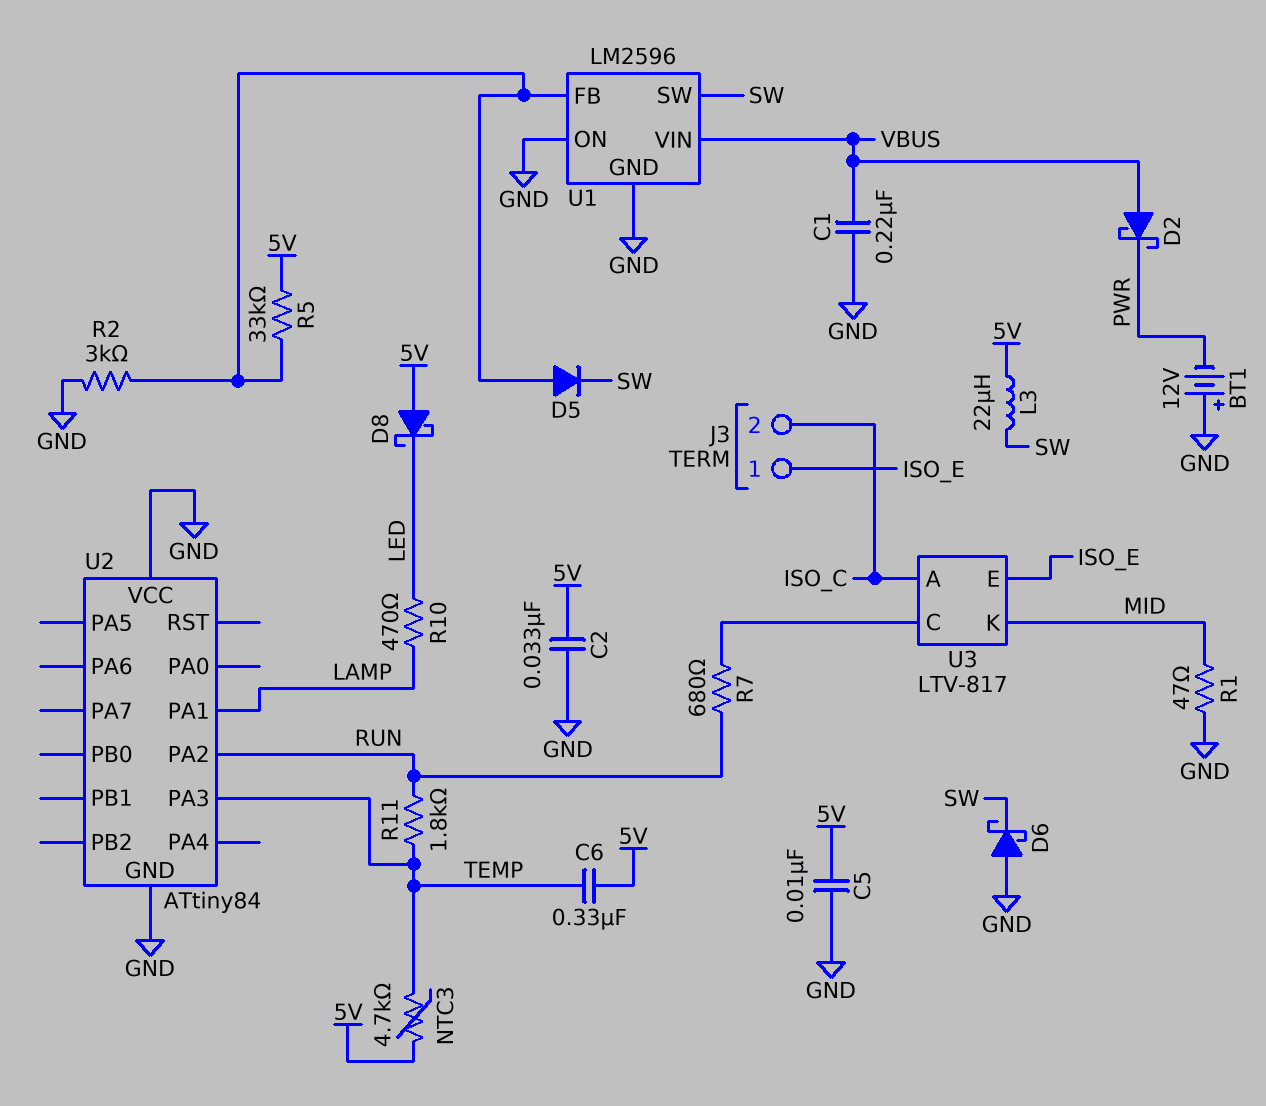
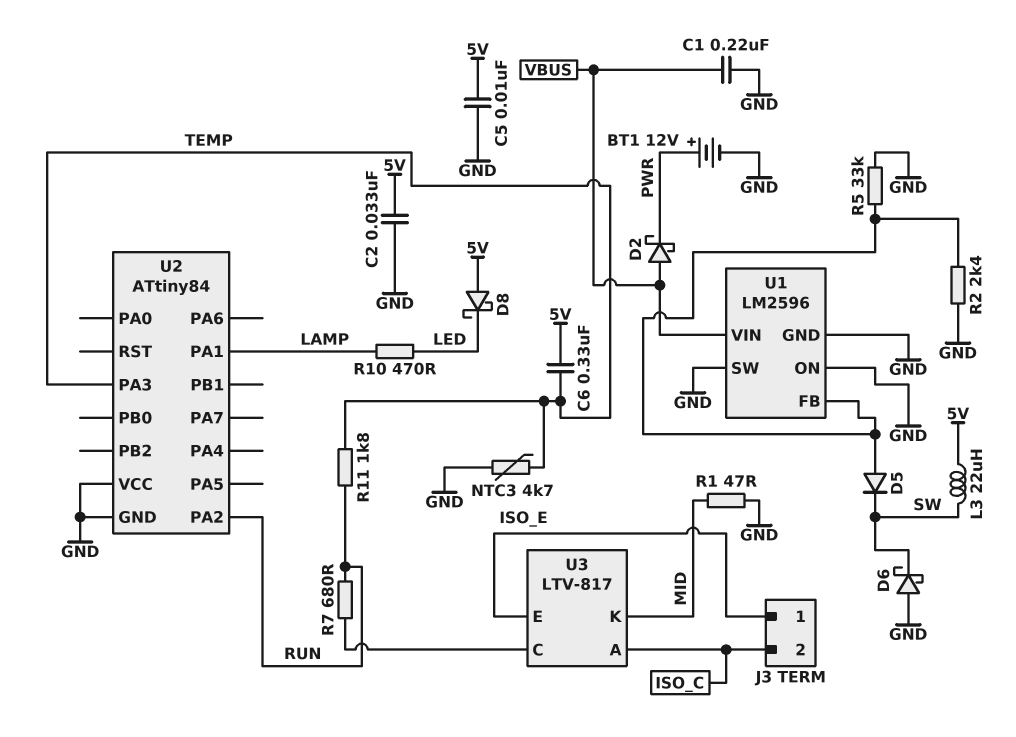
BT1: 12V (plus GND, minus PWR) -> 12V (plus PWR, minus GND)
NTC3: 4.7k (5V, TEMP) -> 4.7k (GND, TEMP)
R2: 3k (GND, U1/FB) -> 2.4k (GND, U1/FB)
R5: 33k (5V, U1/FB) -> 33k (GND, U1/FB)
U1 pin SW: SW -> GND

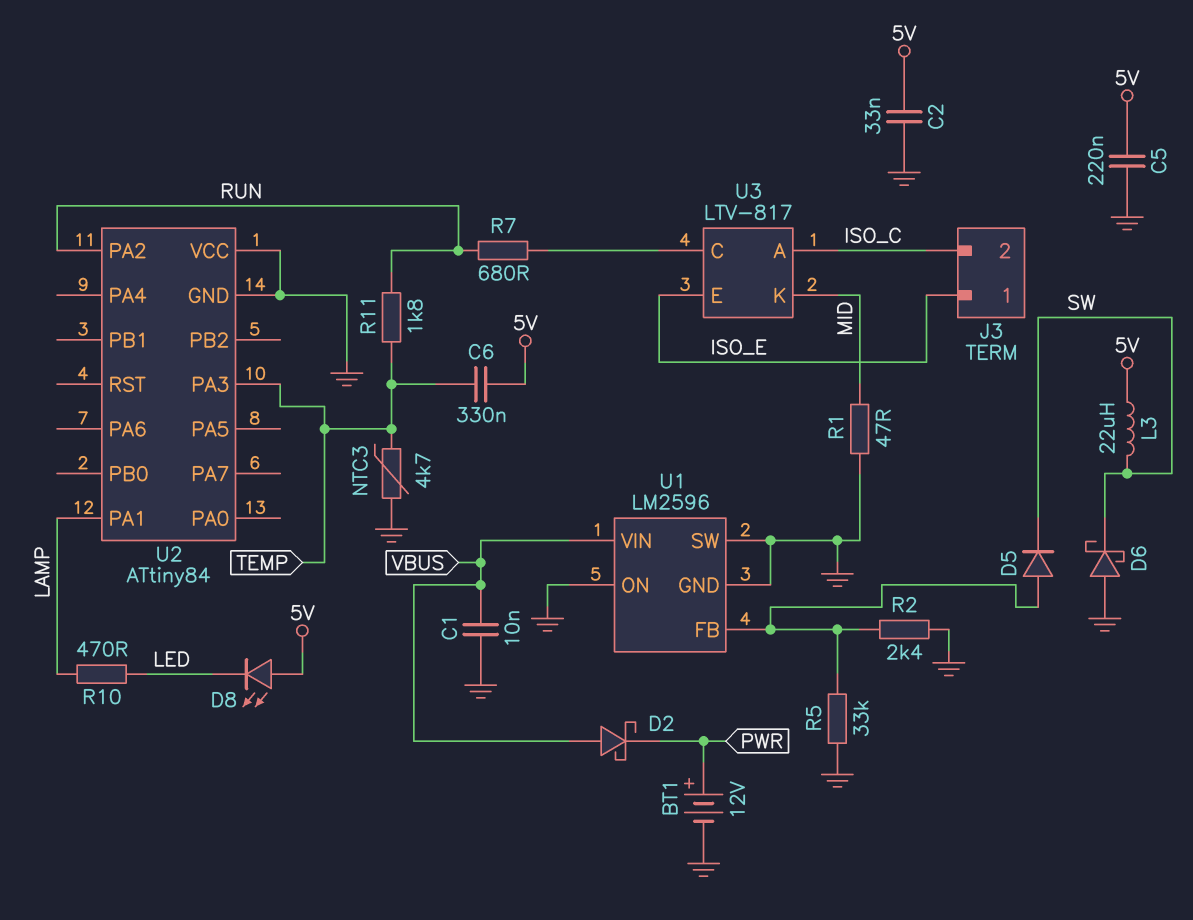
C1: 220nF (GND, VBUS) -> 10nF (GND, VBUS)
C5: 10nF (5V, GND) -> 220nF (5V, GND)
D8: schottky (A 5V, K LED) -> LED (A 5V, K LED)

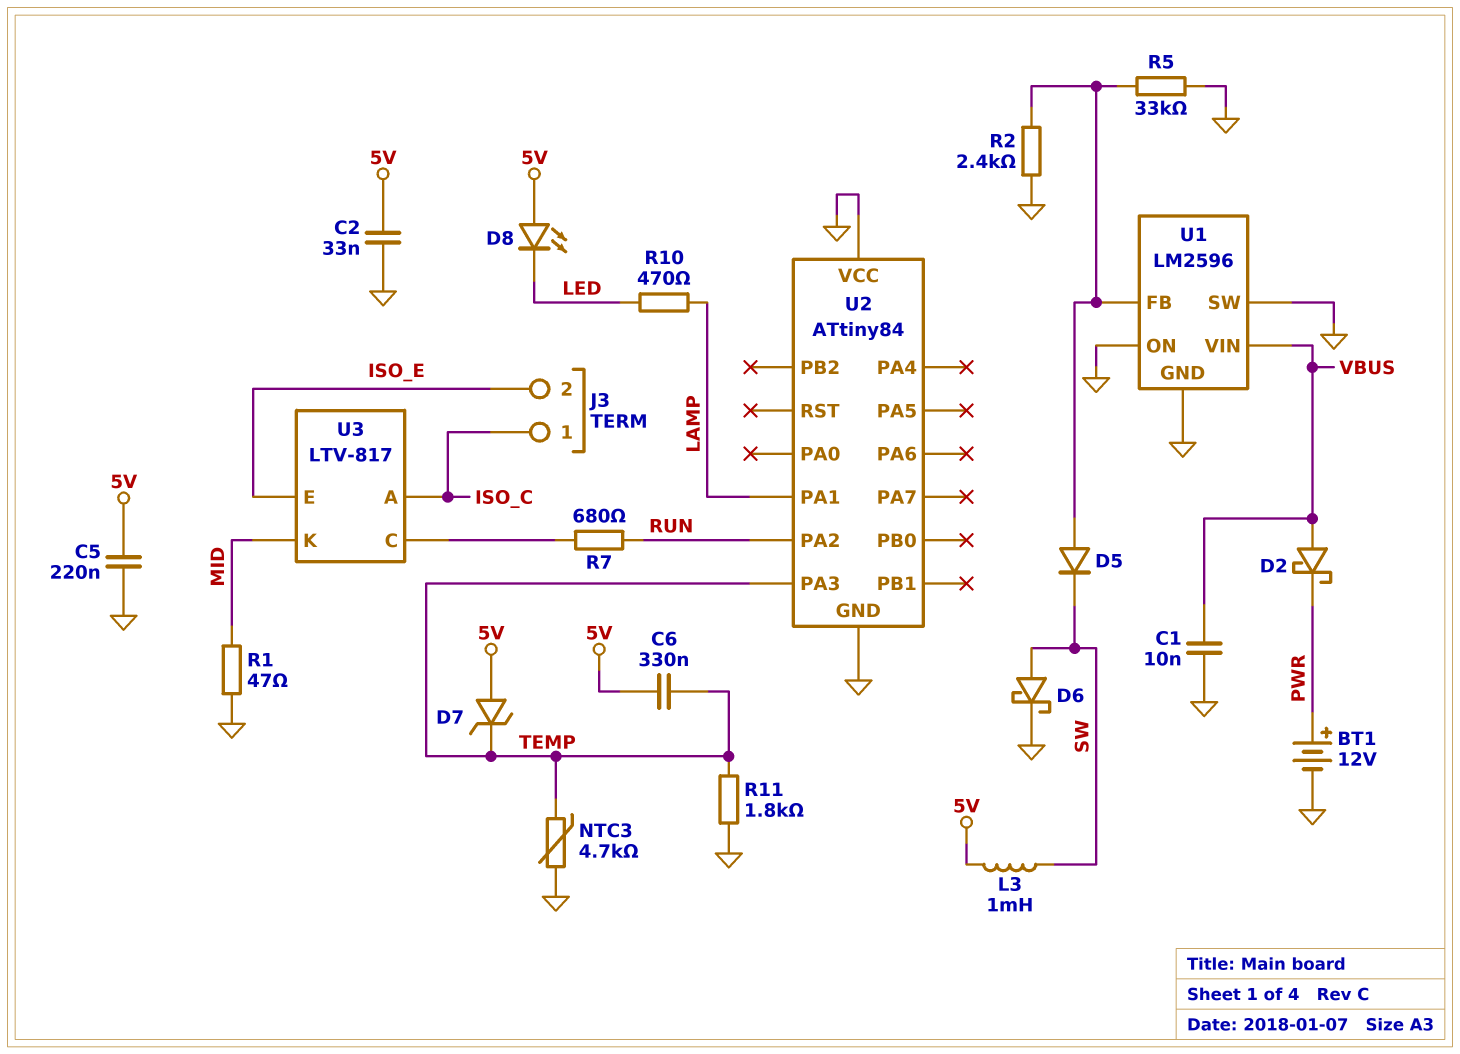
D6: schottky (A GND, K SW) -> schottky (A SW, K GND)
D7: none -> zener (A 5V, K TEMP)
J3 pin 1: ISO_E -> ISO_C
J3 pin 2: ISO_C -> ISO_E
L3: 22uH (5V, SW) -> 1mH (5V, SW)
R11: 1.8k (RUN, TEMP) -> 1.8k (GND, TEMP)

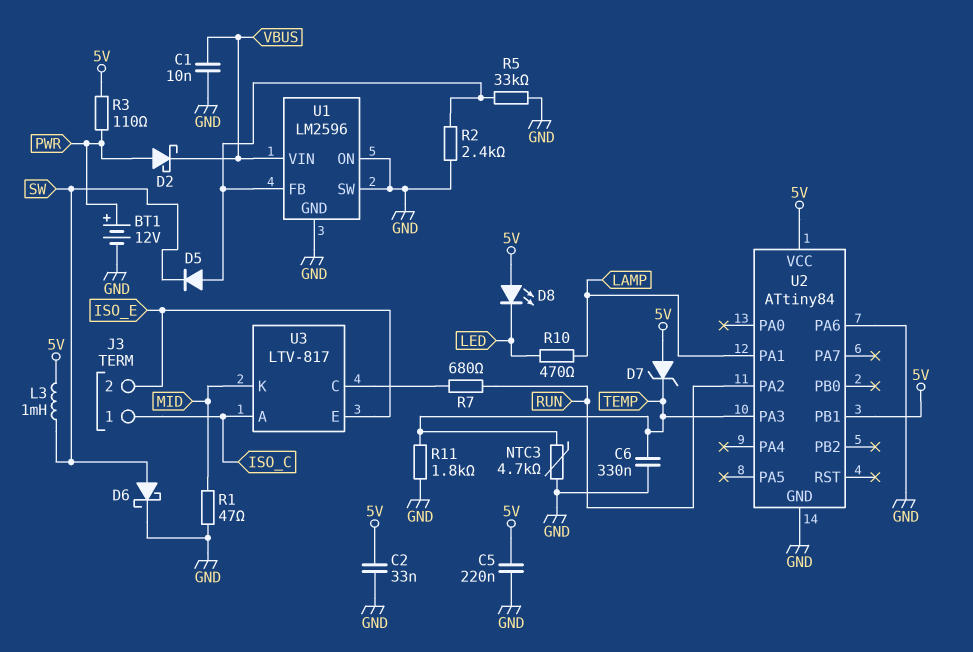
C6: 330nF (5V, TEMP) -> 330nF (GND, TEMP)
D2: schottky (A VBUS, K PWR) -> schottky (A PWR, K VBUS)
R3: none -> 110 (5V, PWR)
U2 pin PA6: none -> GND
U2 pin PB1: none -> 5V
U2 pin VCC: GND -> 5V

